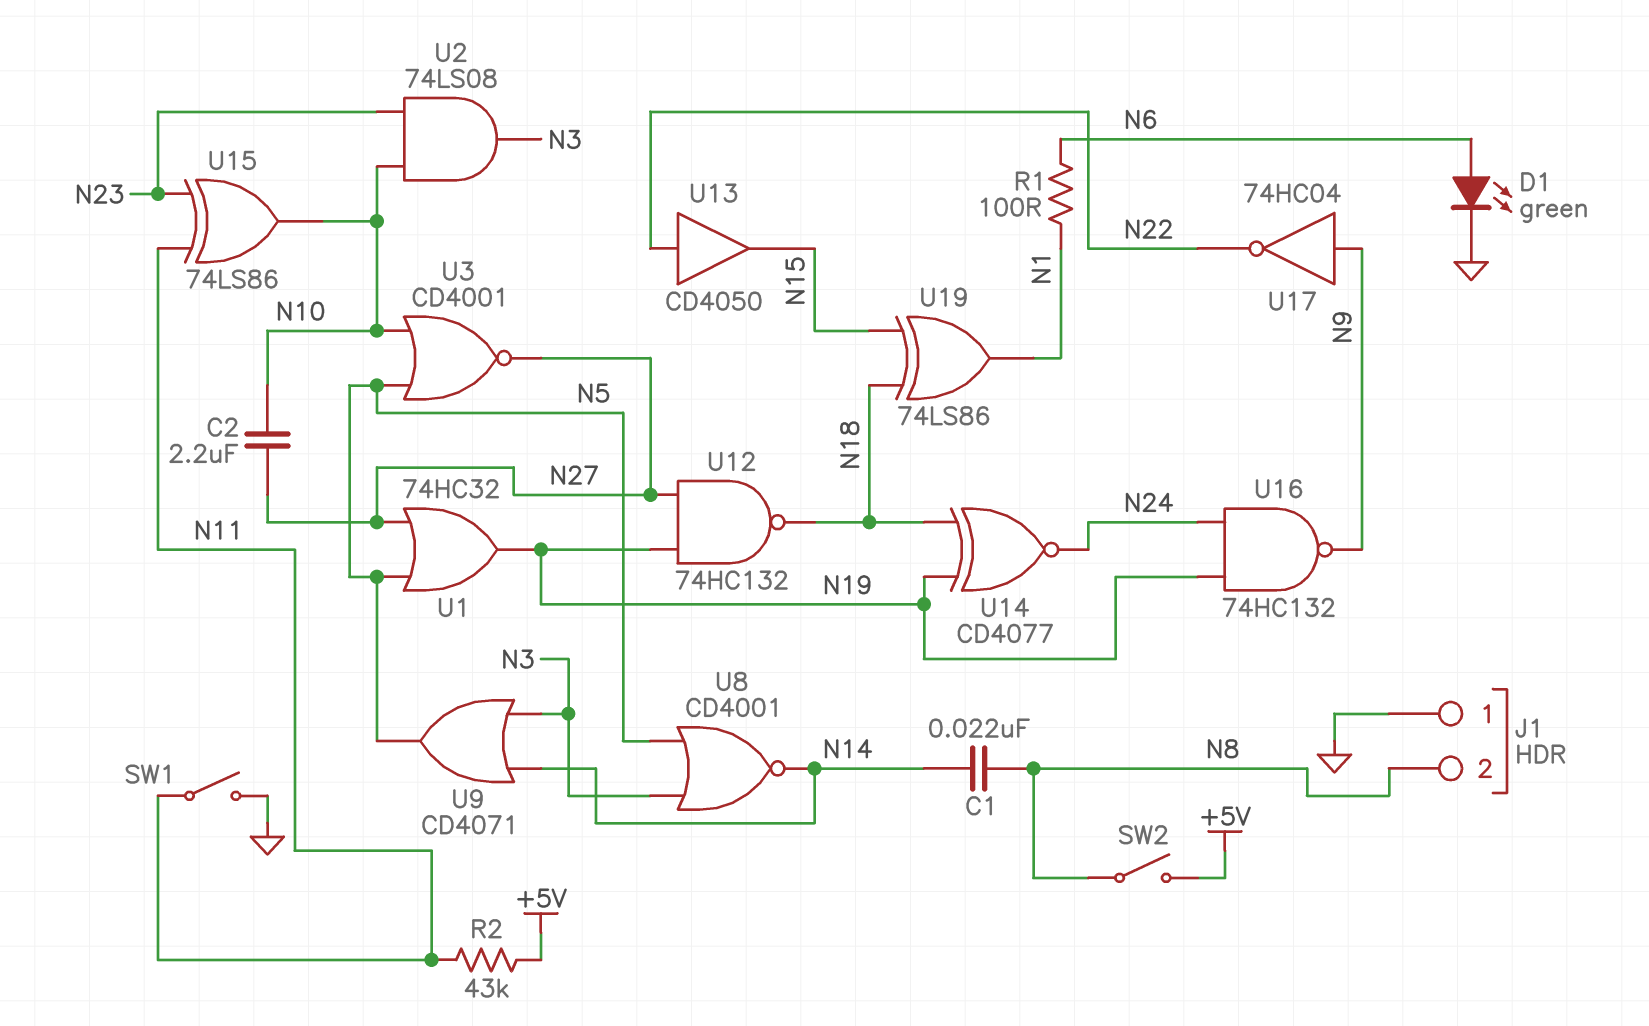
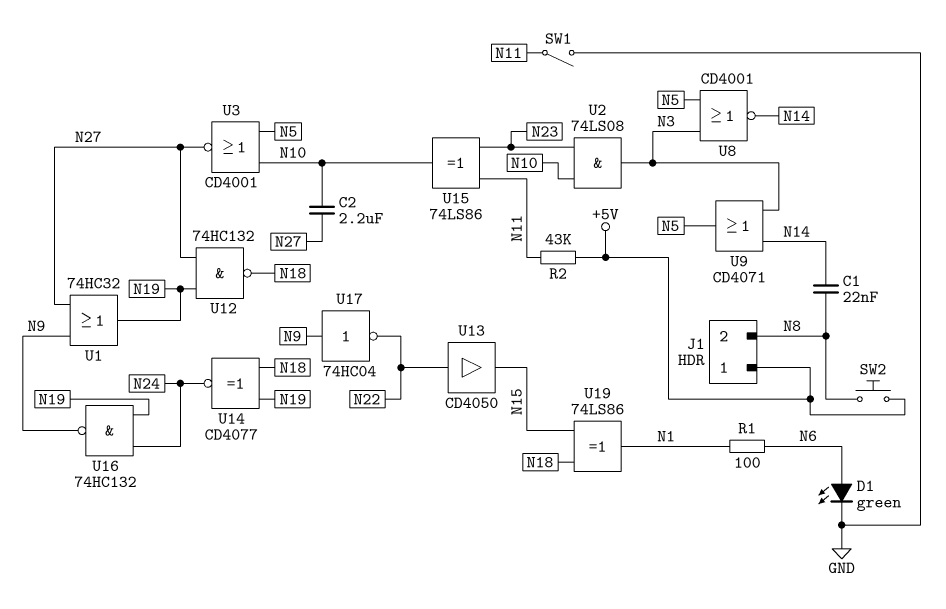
J1 pin 1: GND -> +5V
SW2: switch (+5V, N8) -> button (+5V, N8)
U1: OR 74HC32 (in N5, in N27, out N19) -> OR 74HC32 (in N9, in N27, out N19)

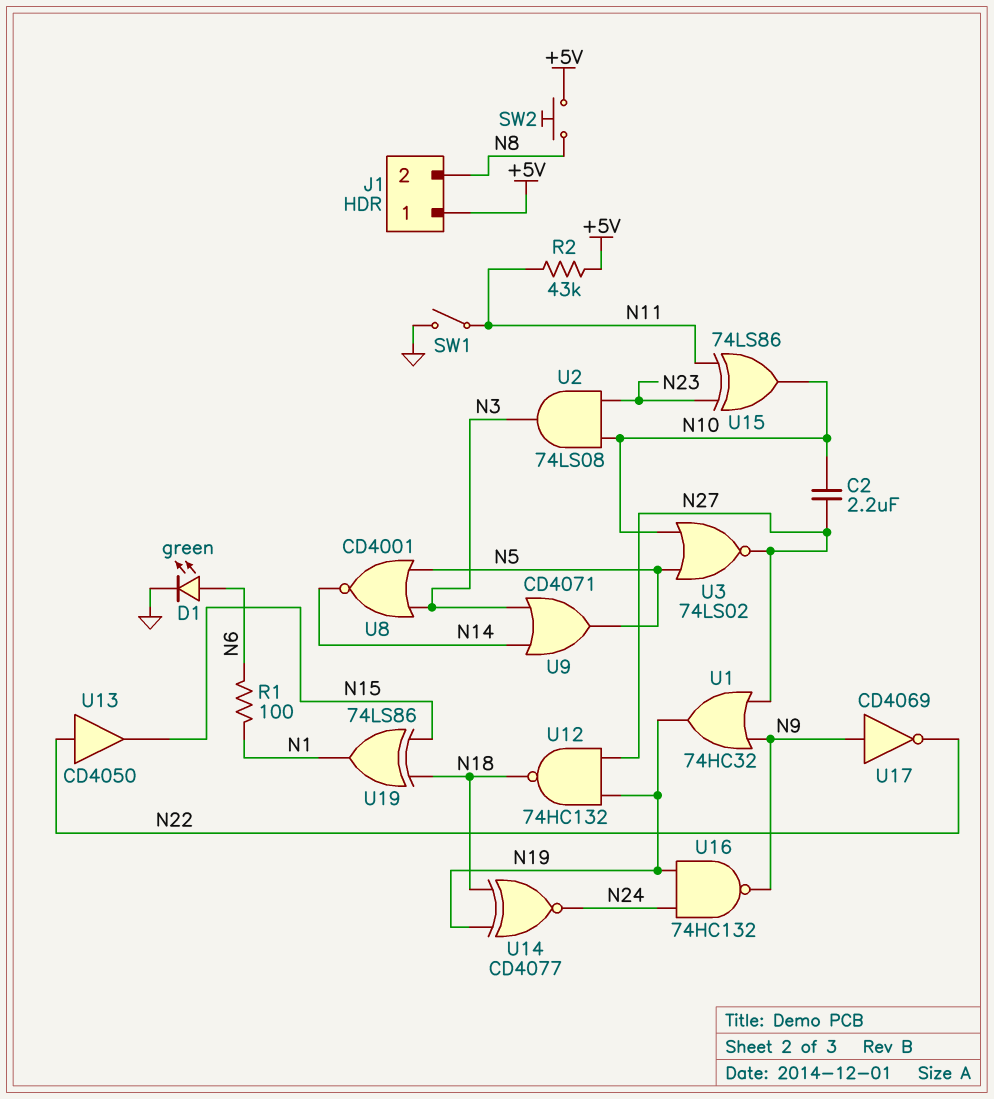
C1: 22nF (N8, N14) -> none
U3: NOR CD4001 (in N5, in N10, out N27) -> NOR 74LS02 (in N5, in N10, out N27)
U17: NOT 74HC04 (in N9, out N22) -> NOT CD4069 (in N9, out N22)

